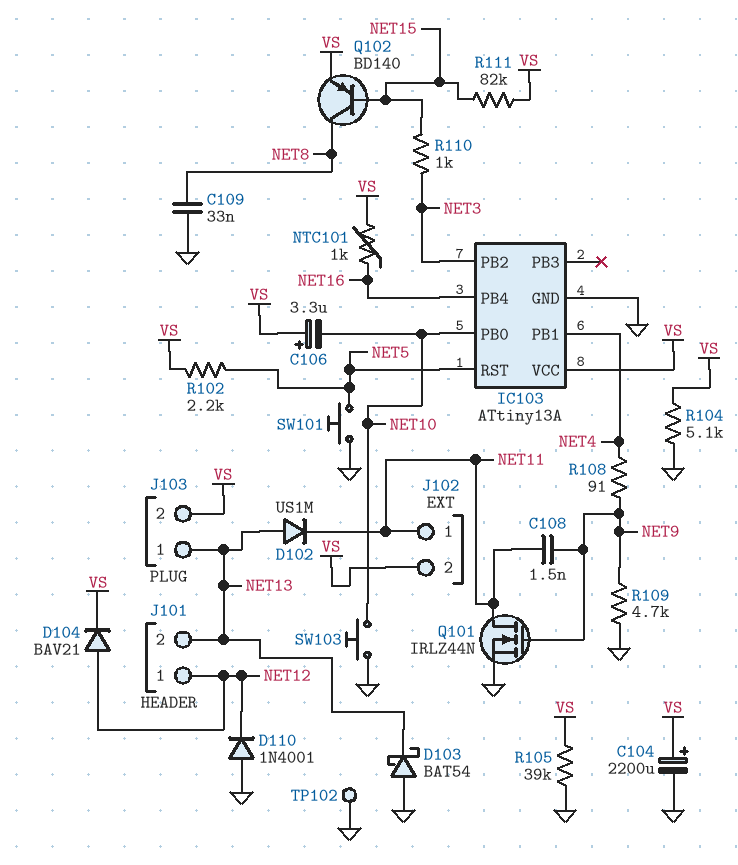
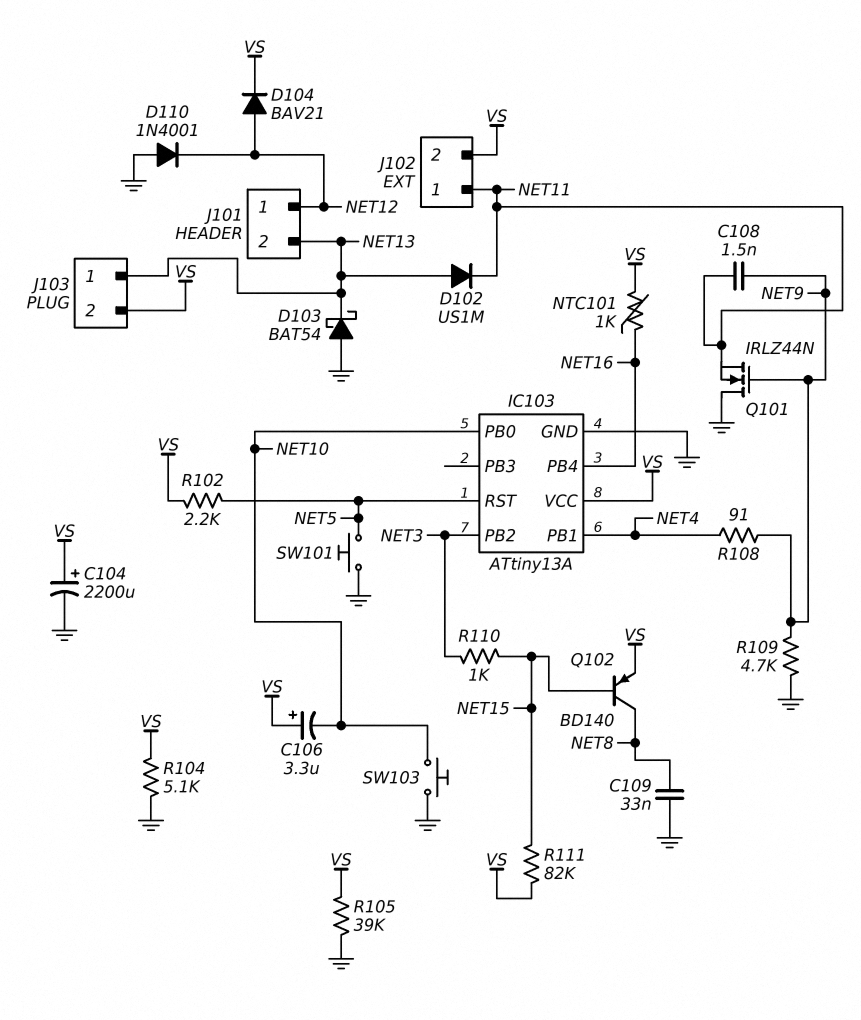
Q101: NMOS IRLZ44N (G NET9, D NET11, S GND) -> NMOS IRLZ44N (G NET9, D GND, S NET11)
TP102: test point (GND) -> none

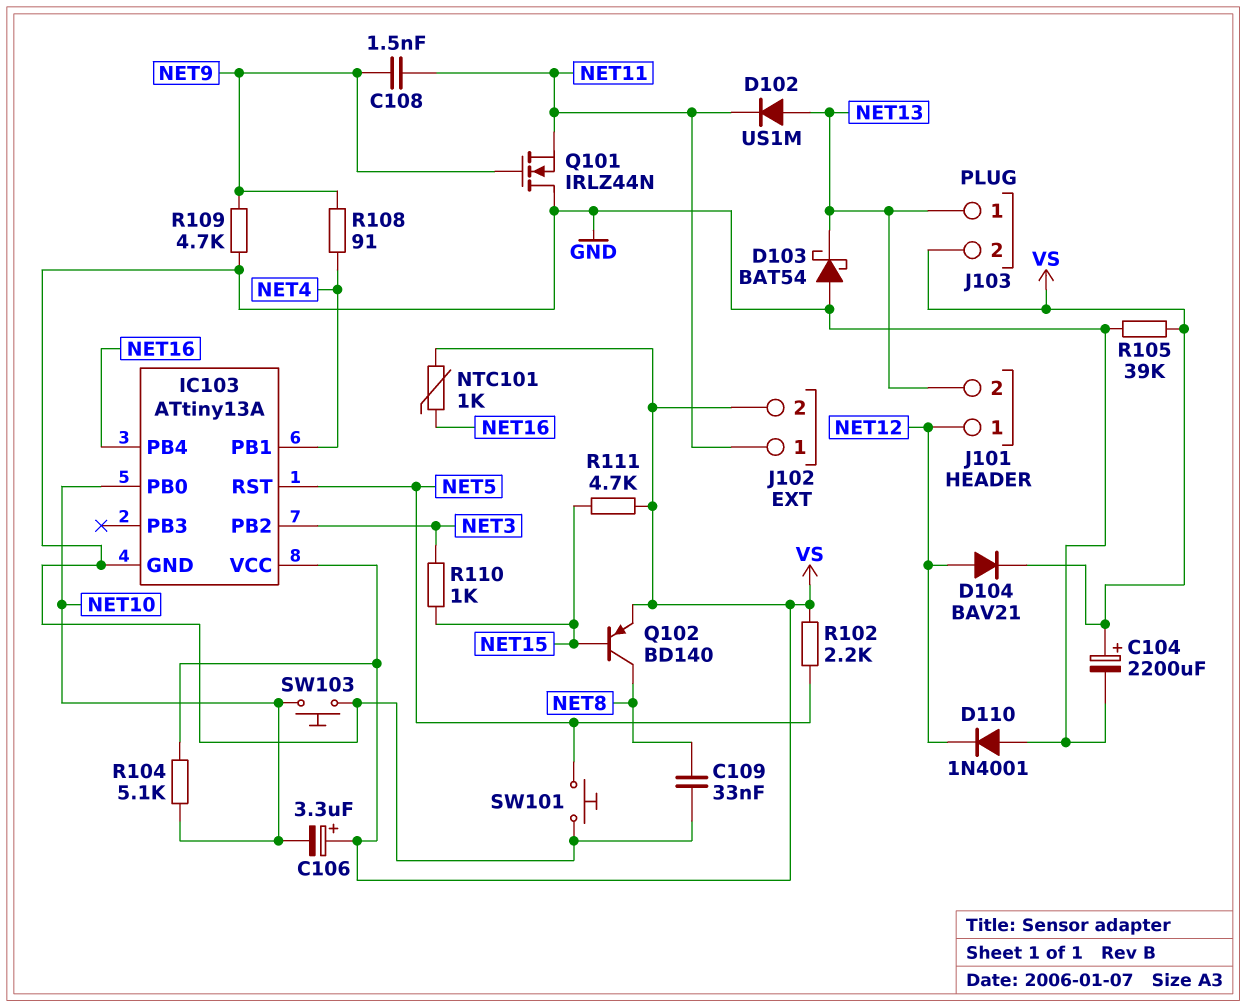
R104: 5.1k (GND, VS) -> 5.1k (NET10, VS)
R111: 82k (NET15, VS) -> 4.7k (NET15, VS)

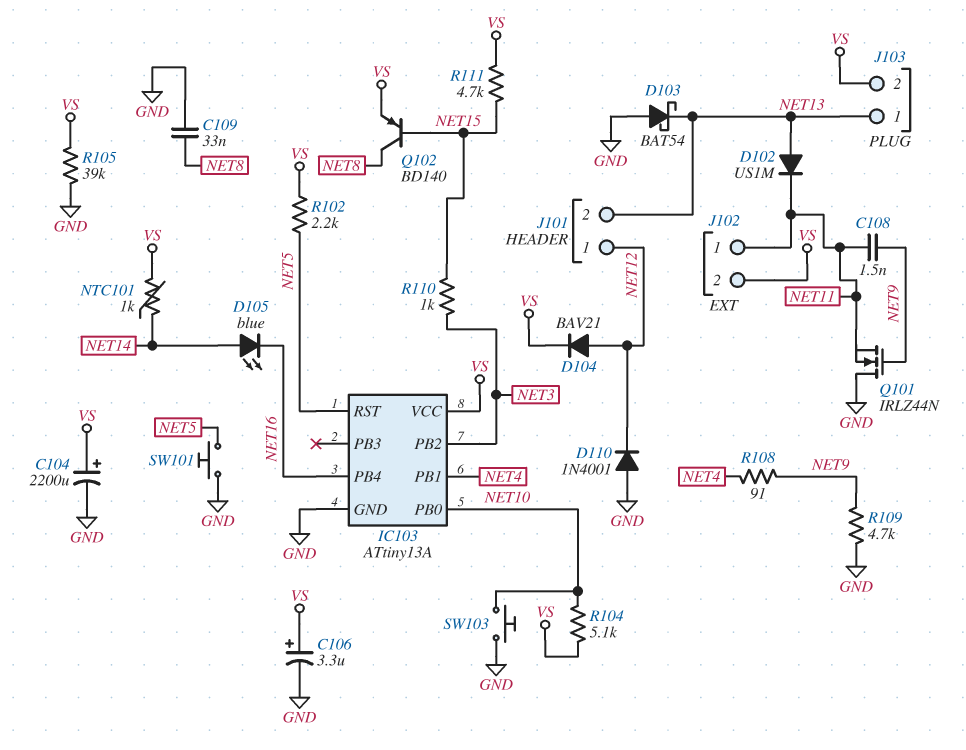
C106: 3.3uF (plus VS, minus NET10) -> 3.3uF (plus VS, minus GND)
D105: none -> LED blue (A NET14, K NET16)
NTC101: 1k (NET16, VS) -> 1k (NET14, VS)

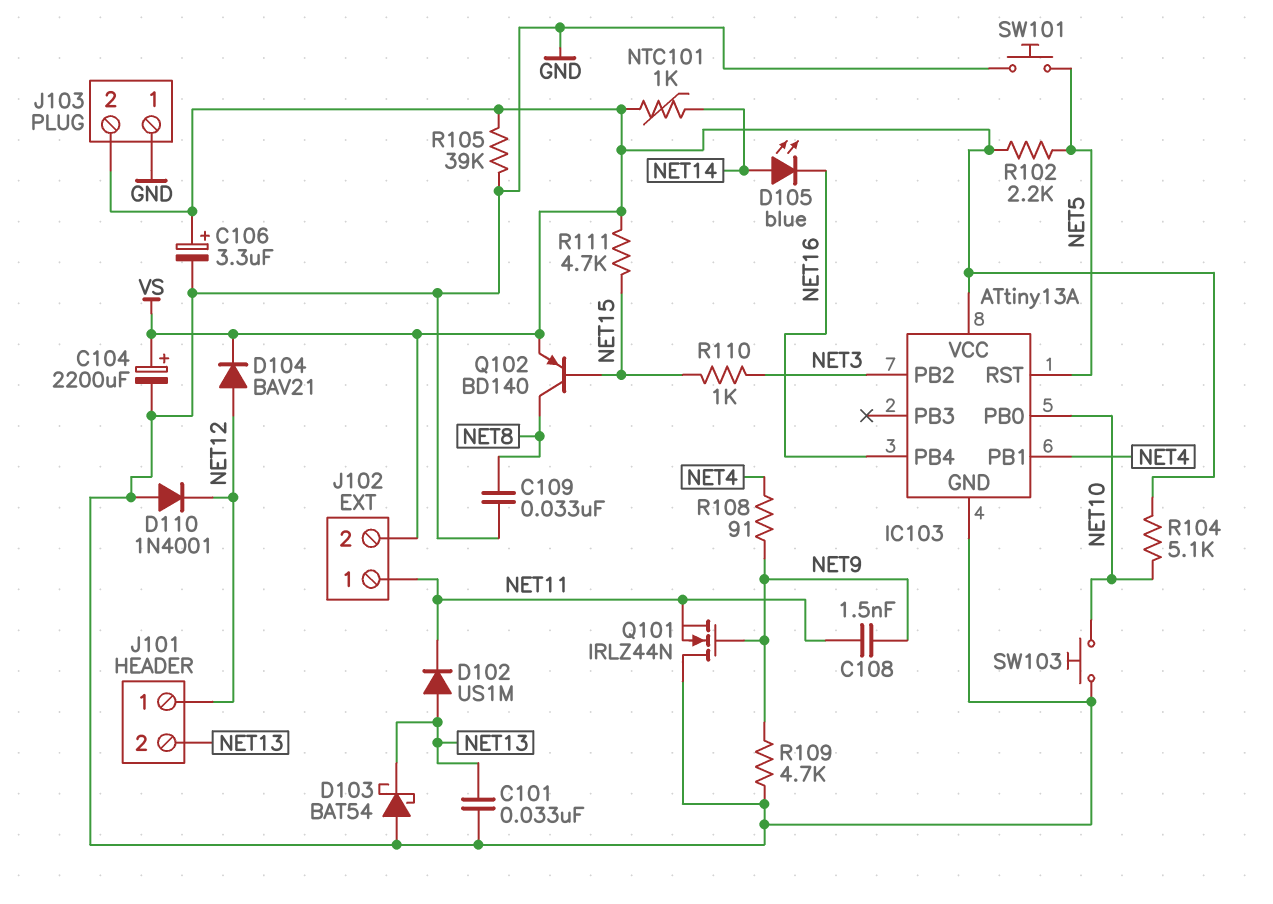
C101: none -> 33nF (GND, NET13)
J103 pin 1: NET13 -> GND

